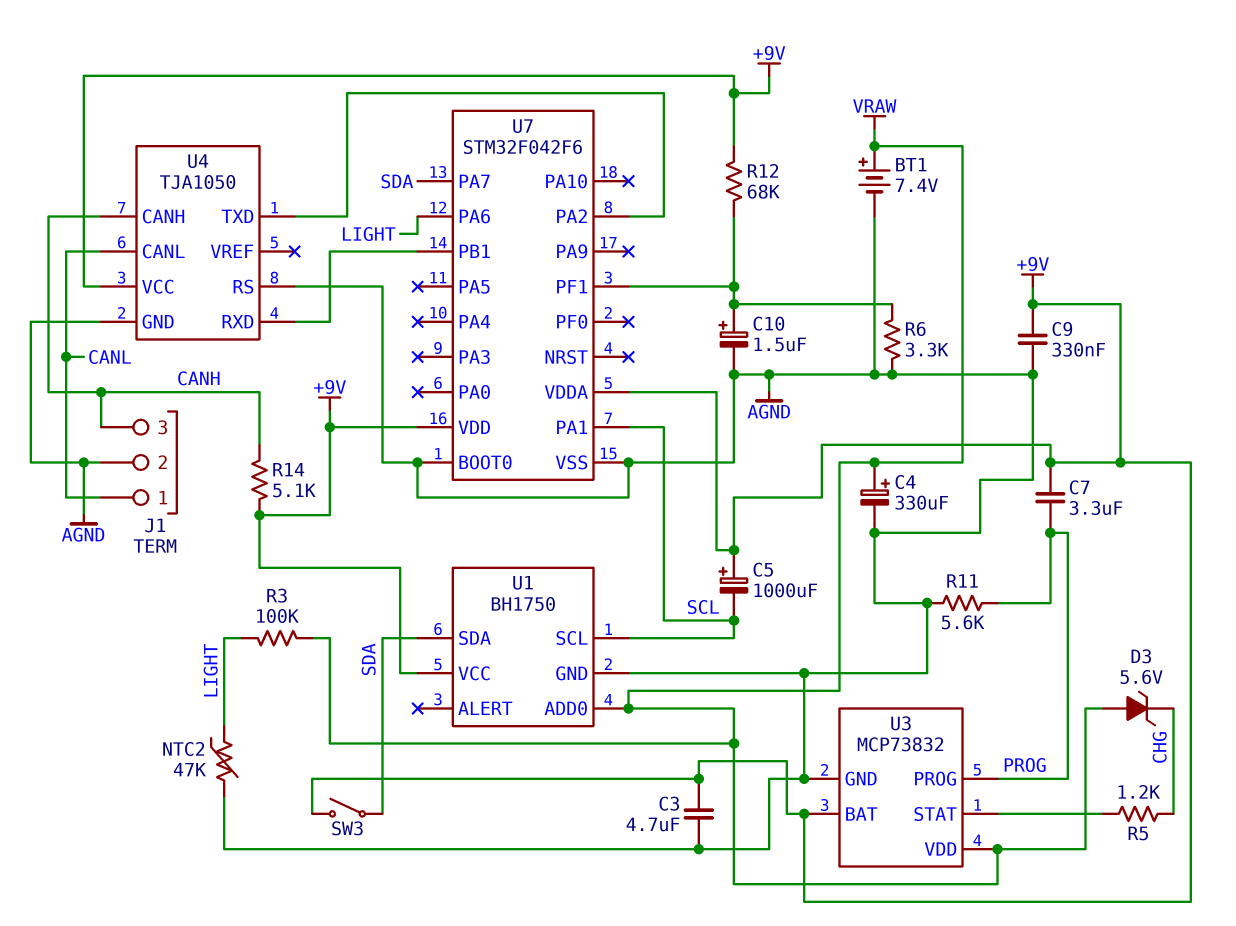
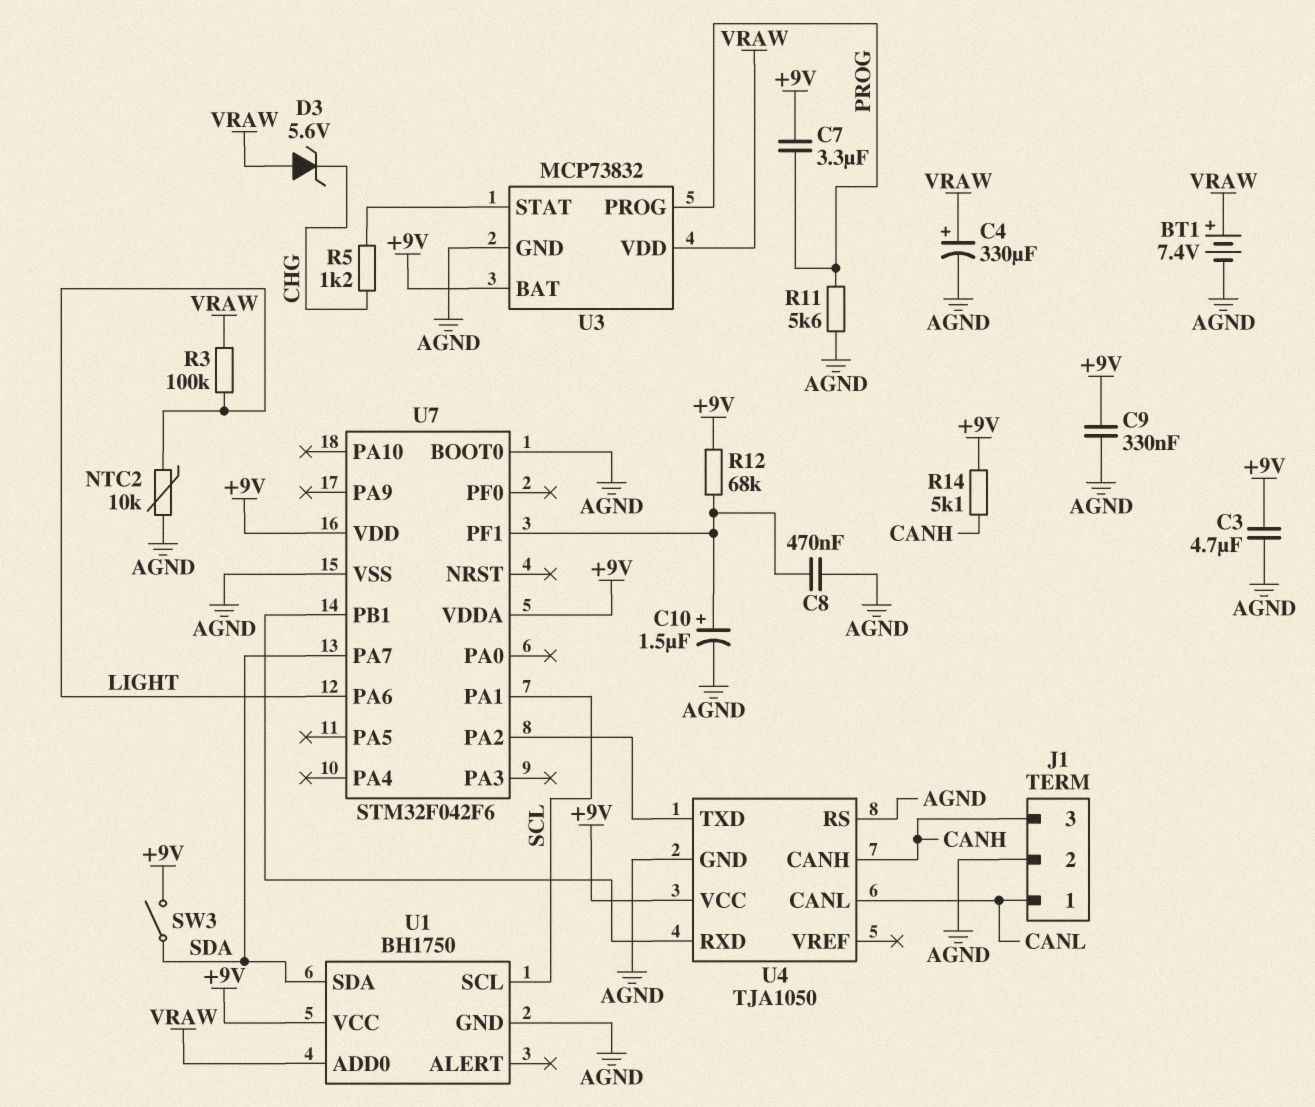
C5: 1000uF (plus +9V, minus SCL) -> none
C8: none -> 470nF (AGND, U7/PF1)
NTC2: 47k (AGND, LIGHT) -> 10k (AGND, LIGHT)
R6: 3.3k (AGND, U7/PF1) -> none

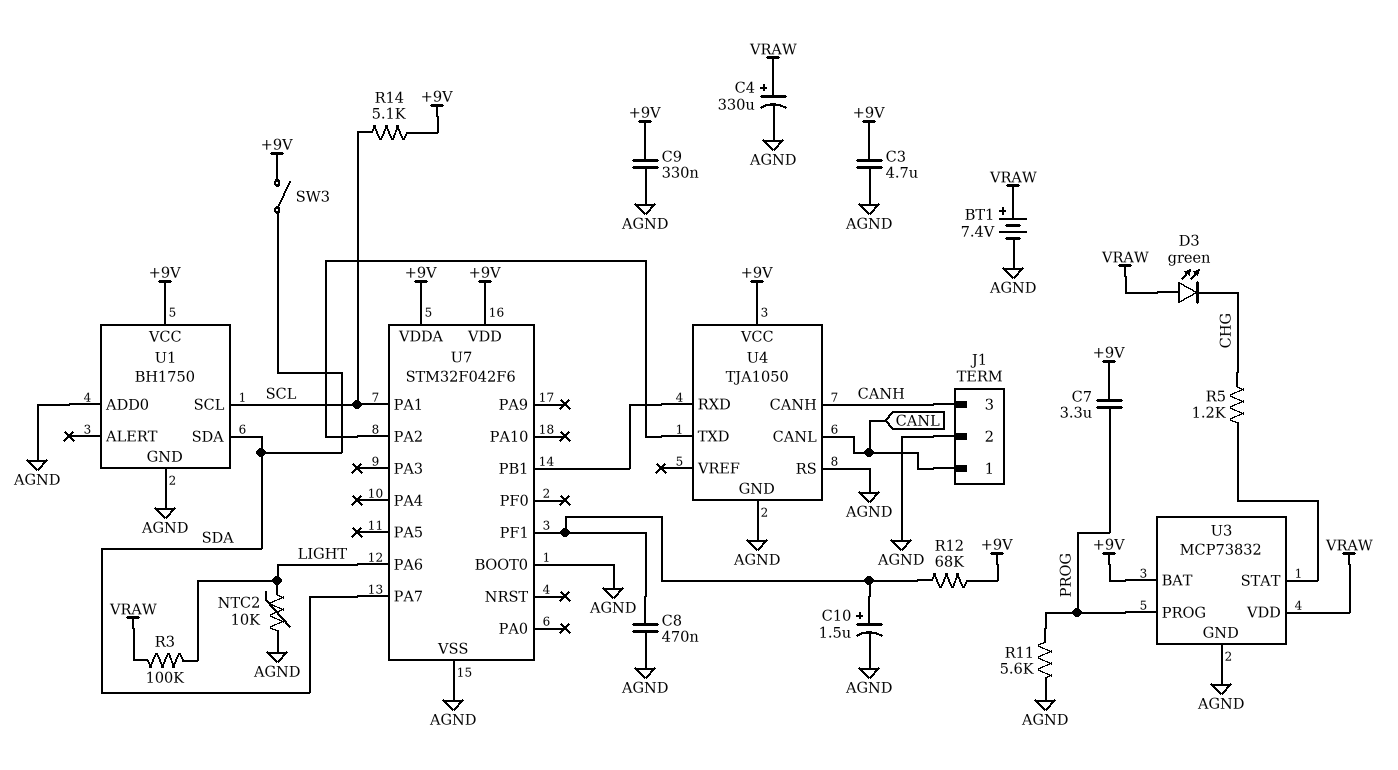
D3: zener 5.6V (A VRAW, K CHG) -> LED green (A VRAW, K CHG)
R14: 5.1k (+9V, CANH) -> 5.1k (+9V, SCL)
U1 pin ADD0: VRAW -> AGND

